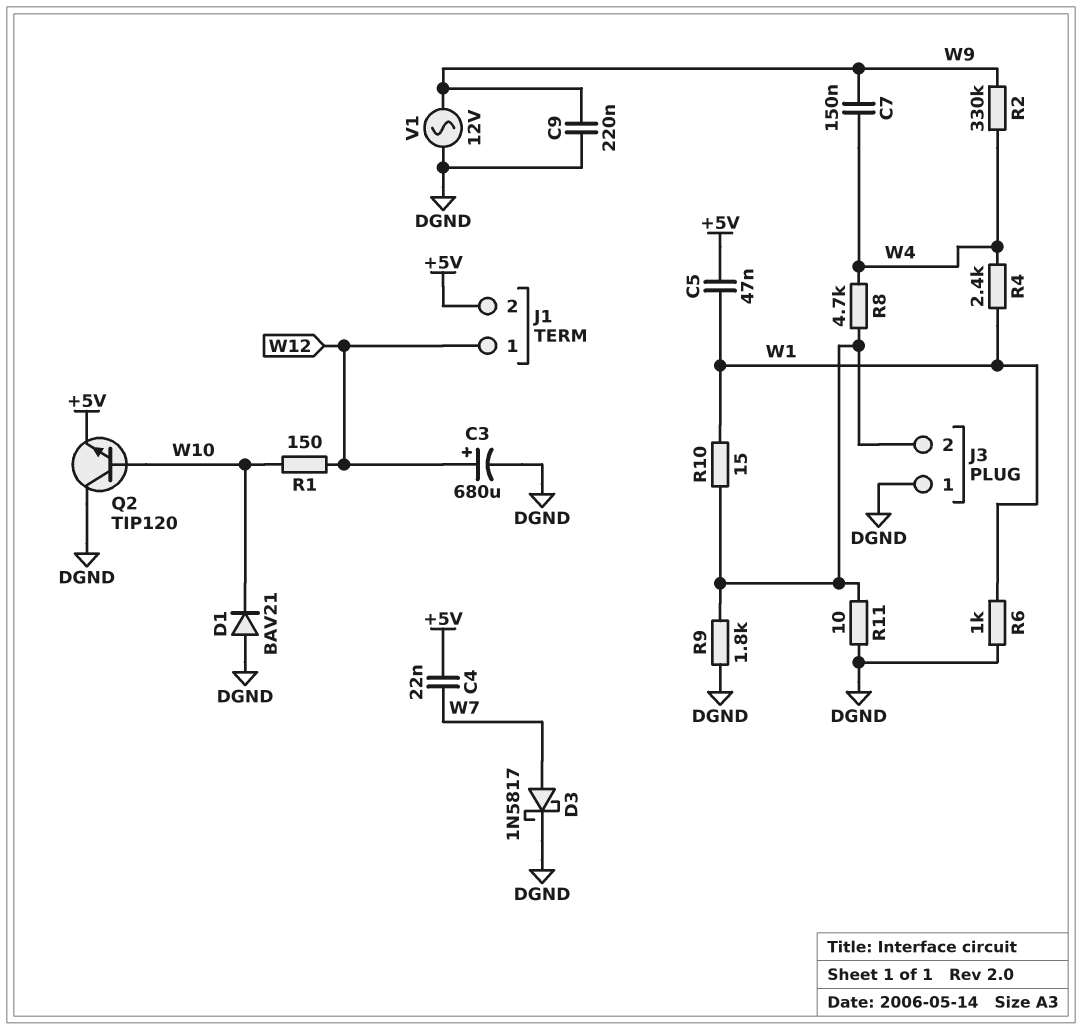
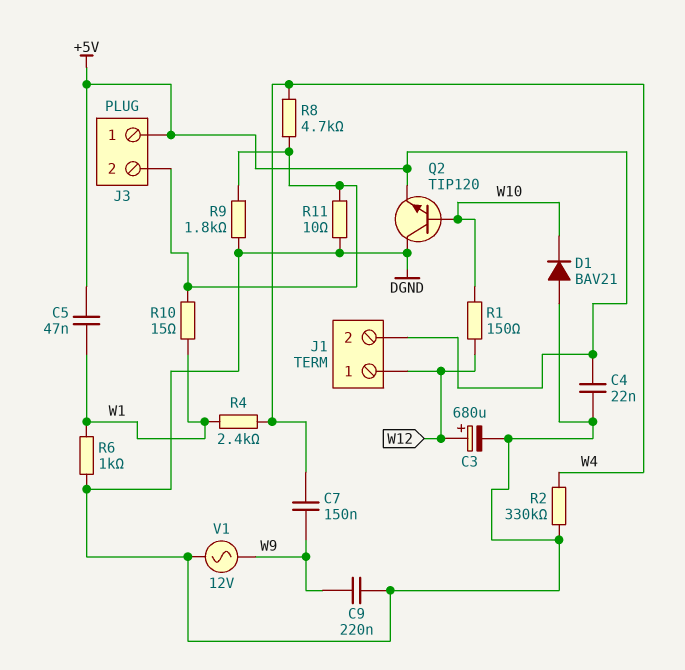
C4: 22nF (+5V, W7) -> 22nF (+5V, DGND)
D3: schottky 1N5817 (A W7, K DGND) -> none
J3 pin 1: DGND -> +5V
R2: 330k (W4, W9) -> 330k (DGND, W4)

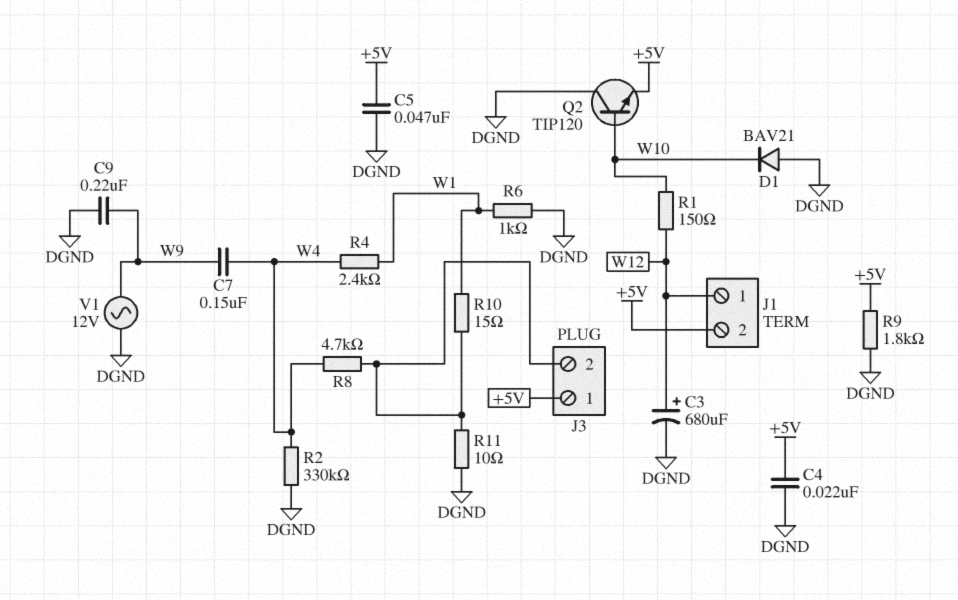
C5: 47nF (+5V, W1) -> 47nF (+5V, DGND)
R9: 1.8k (DGND, J3/2) -> 1.8k (+5V, DGND)

